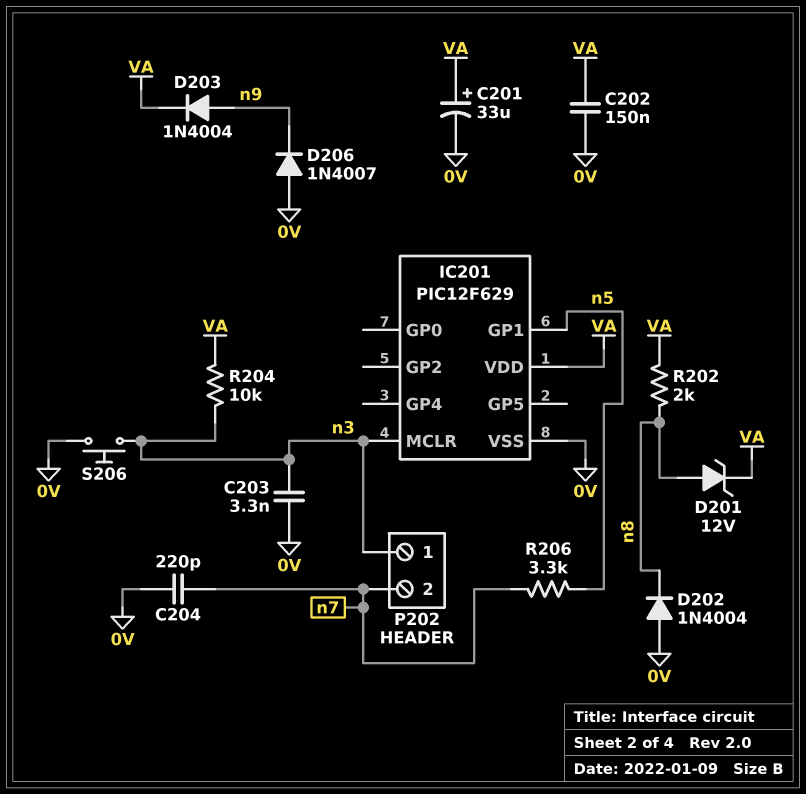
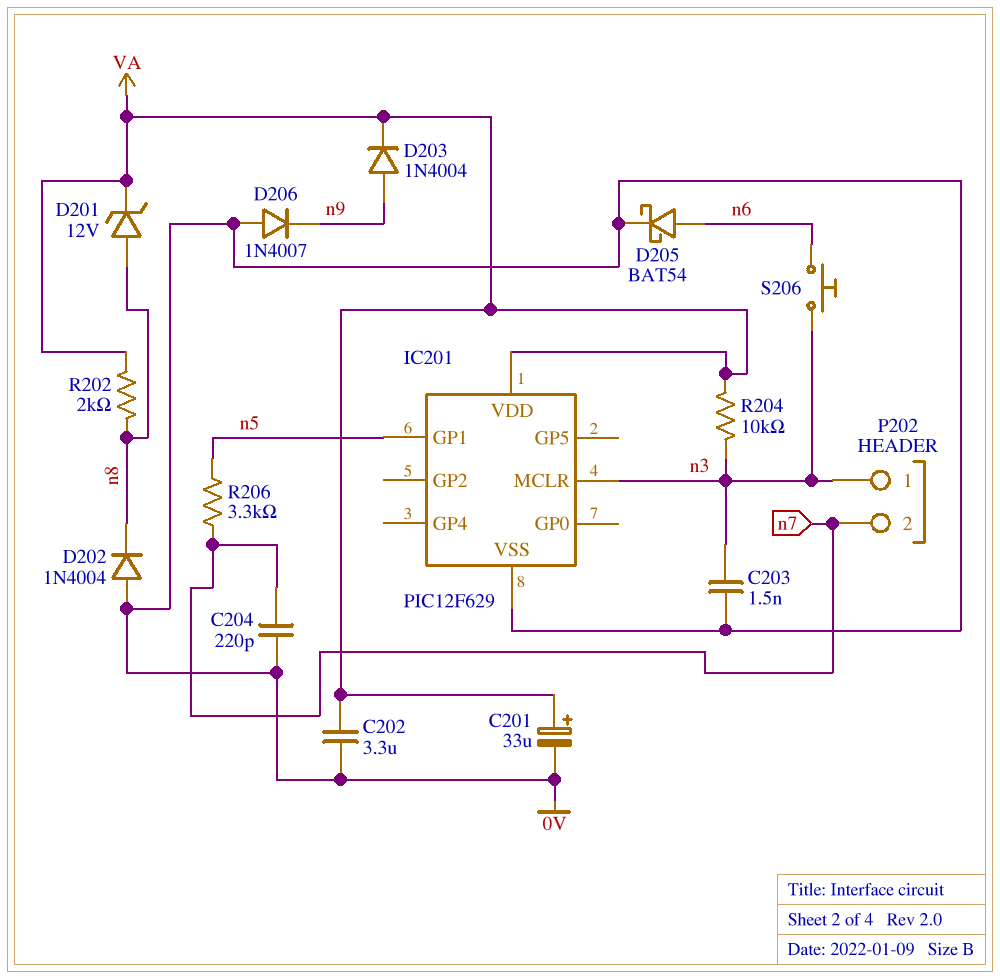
C202: 150nF (0V, VA) -> 3.3uF (0V, VA)
C203: 3.3nF (0V, n3) -> 1.5nF (0V, n3)
D205: none -> schottky BAT54 (A n6, K 0V)
S206: button (0V, n3) -> button (n3, n6)

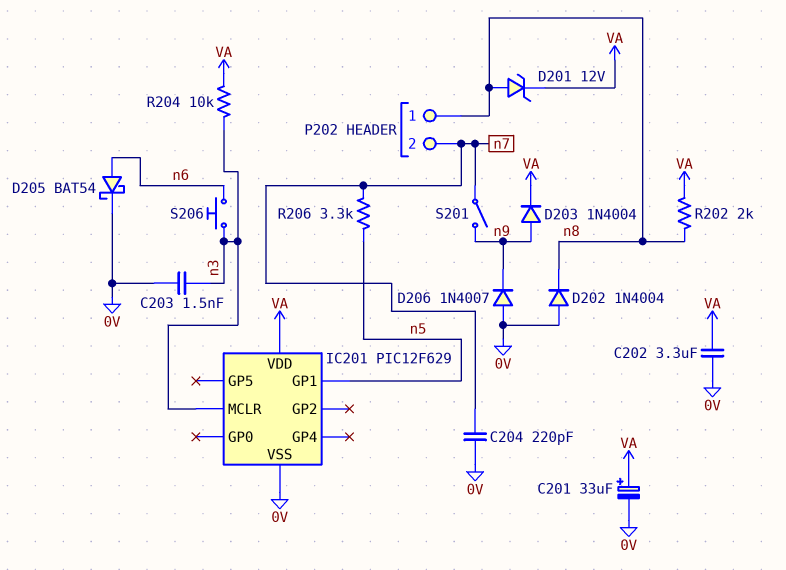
P202 pin 1: n3 -> n8
S201: none -> switch (n7, n9)

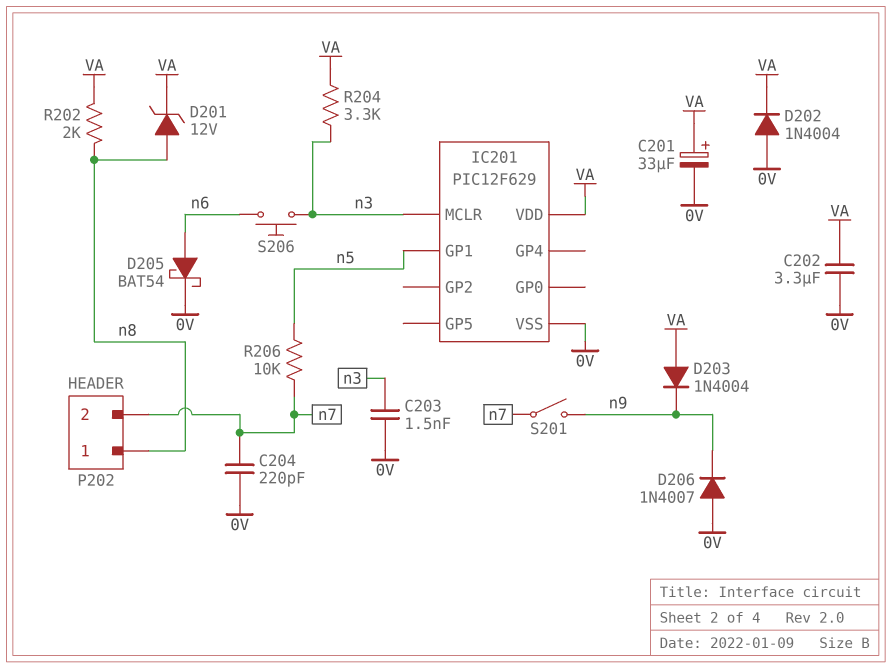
D202: diode 1N4004 (A 0V, K n8) -> diode 1N4004 (A 0V, K VA)
D203: diode 1N4004 (A n9, K VA) -> diode 1N4004 (A VA, K n9)
R204: 10k (VA, n3) -> 3.3k (VA, n3)
R206: 3.3k (n5, n7) -> 10k (n5, n7)

